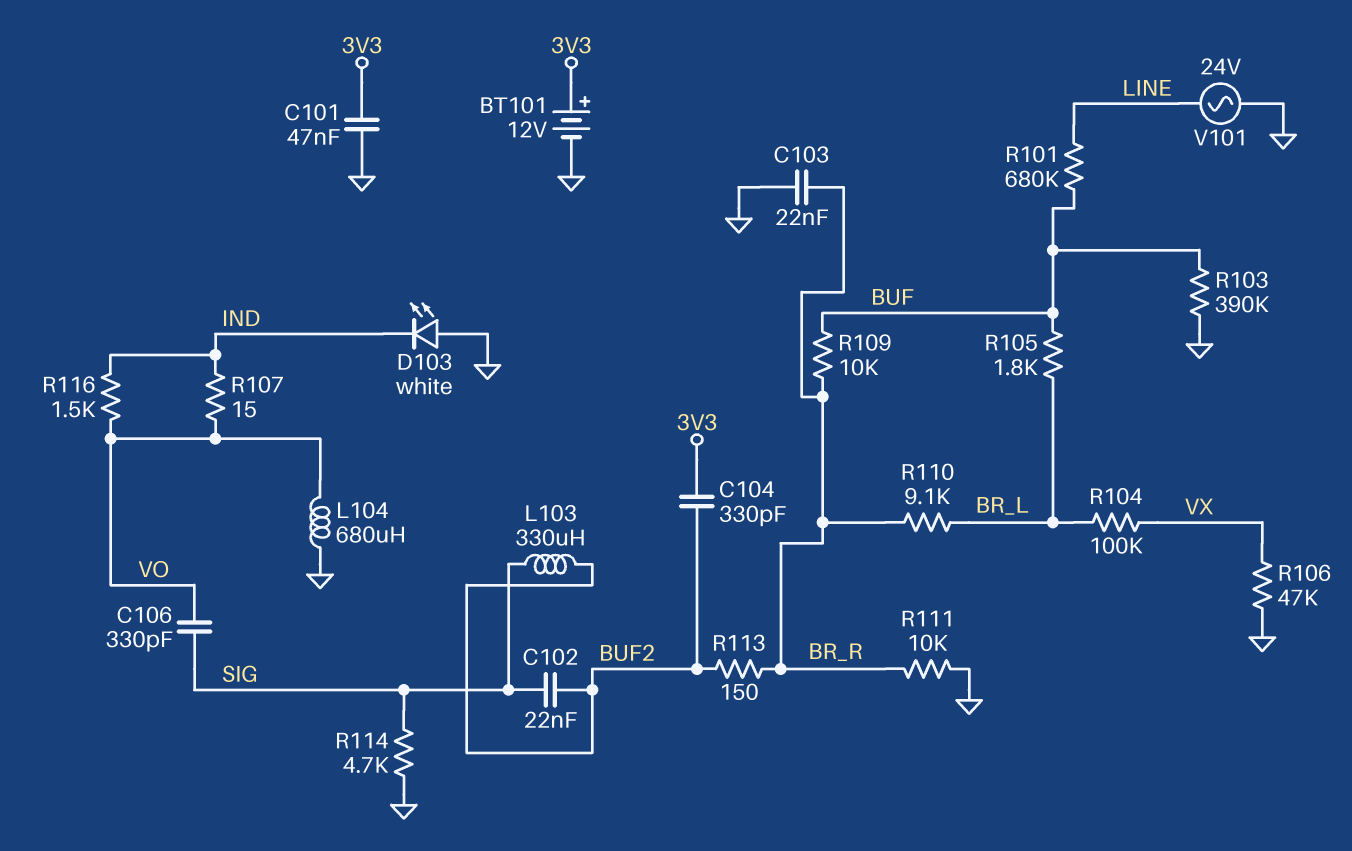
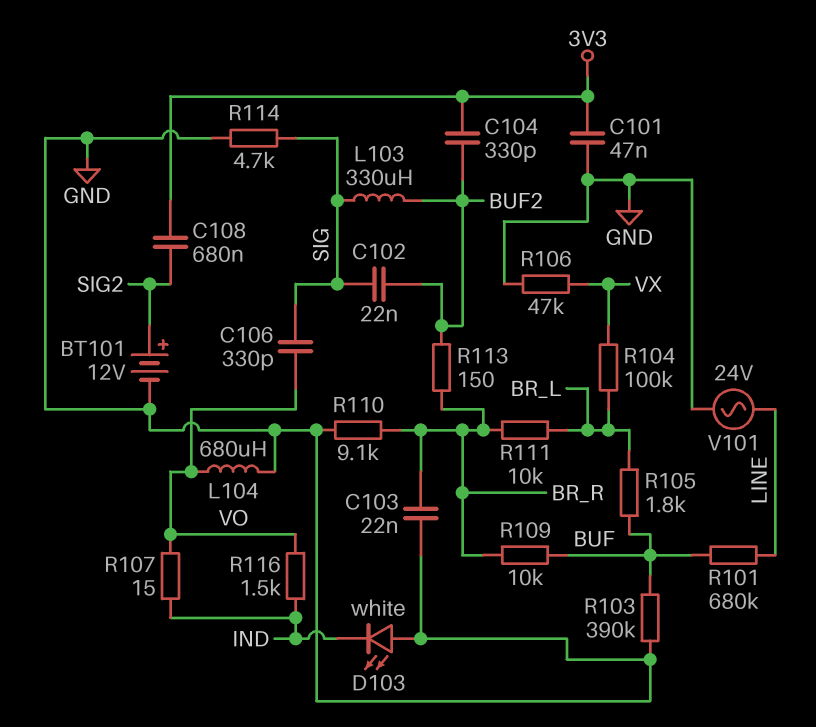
BT101: 12V (plus 3V3, minus GND) -> 12V (plus SIG2, minus GND)
C108: none -> 680nF (3V3, SIG2)
R110: 9.1k (BR_L, BR_R) -> 9.1k (BR_R, GND)
R111: 10k (BR_R, GND) -> 10k (BR_L, BR_R)

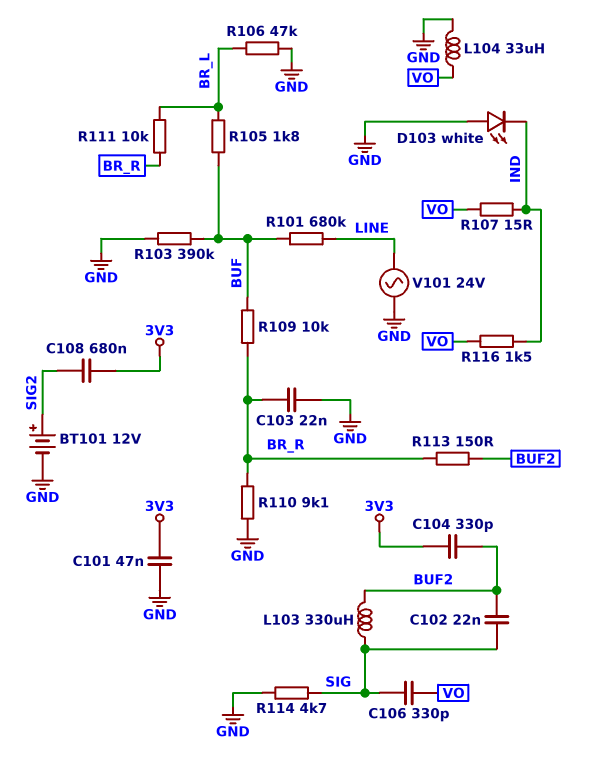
L104: 680uH (GND, VO) -> 33uH (GND, VO)
R104: 100k (BR_L, VX) -> none
R106: 47k (GND, VX) -> 47k (BR_L, GND)

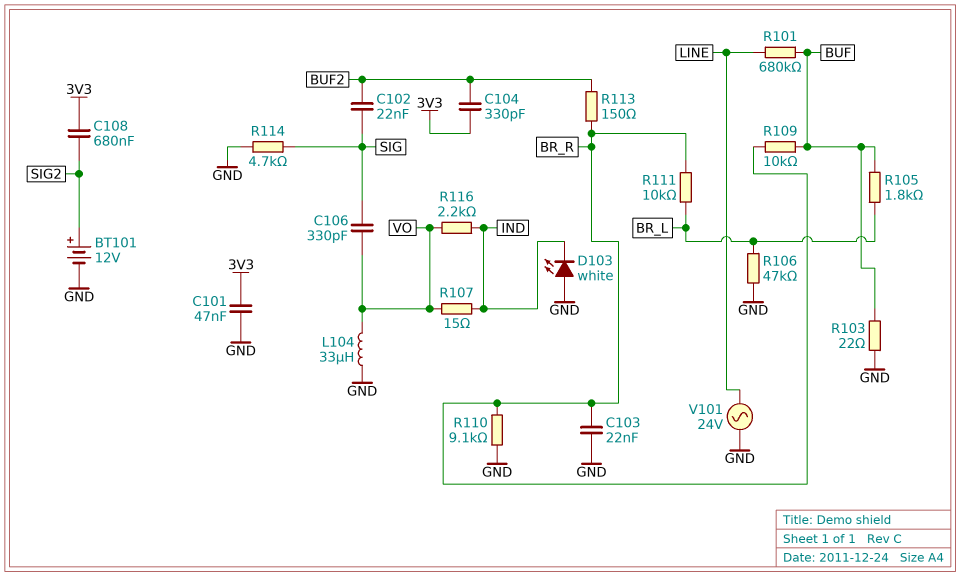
L103: 330uH (BUF2, SIG) -> none
R103: 390k (BUF, GND) -> 22 (BUF, GND)
R116: 1.5k (IND, VO) -> 2.2k (IND, VO)

